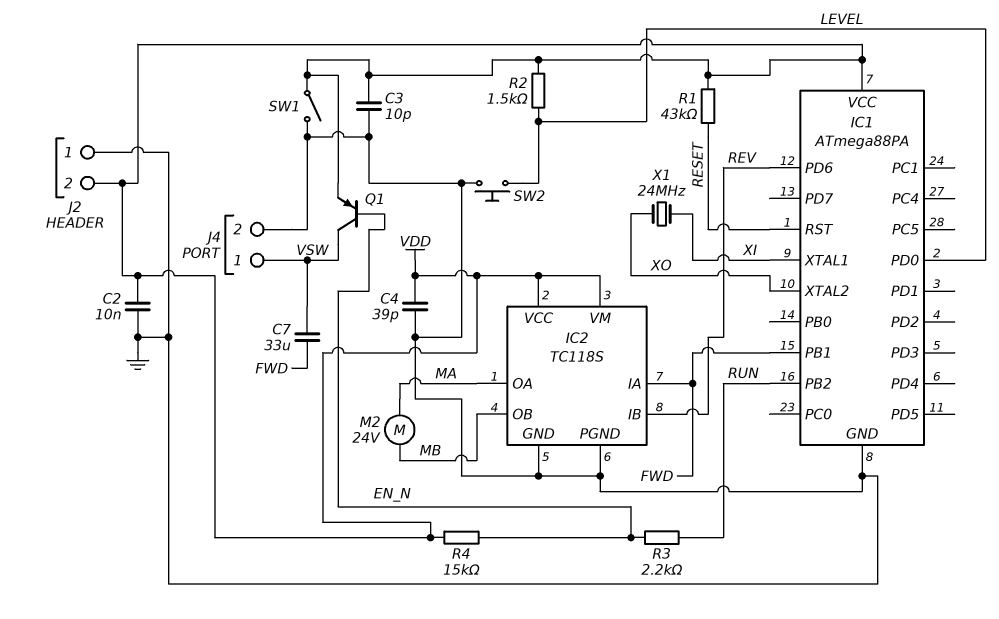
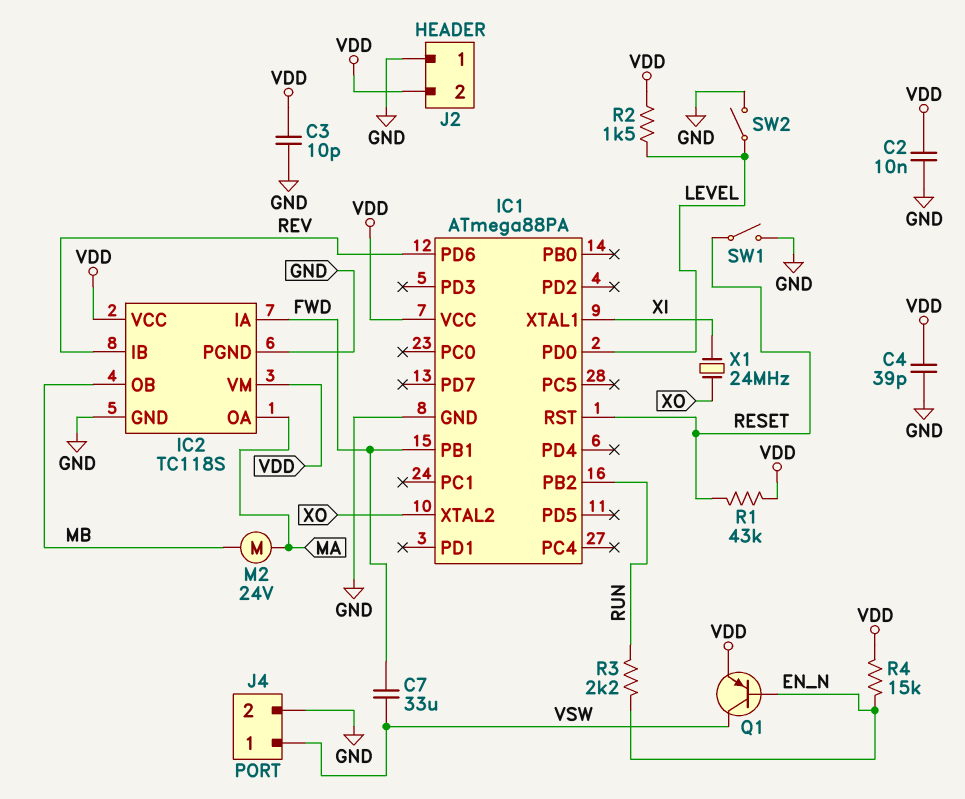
SW1: switch (GND, VDD) -> switch (GND, RESET)
SW2: button (GND, LEVEL) -> switch (GND, LEVEL)

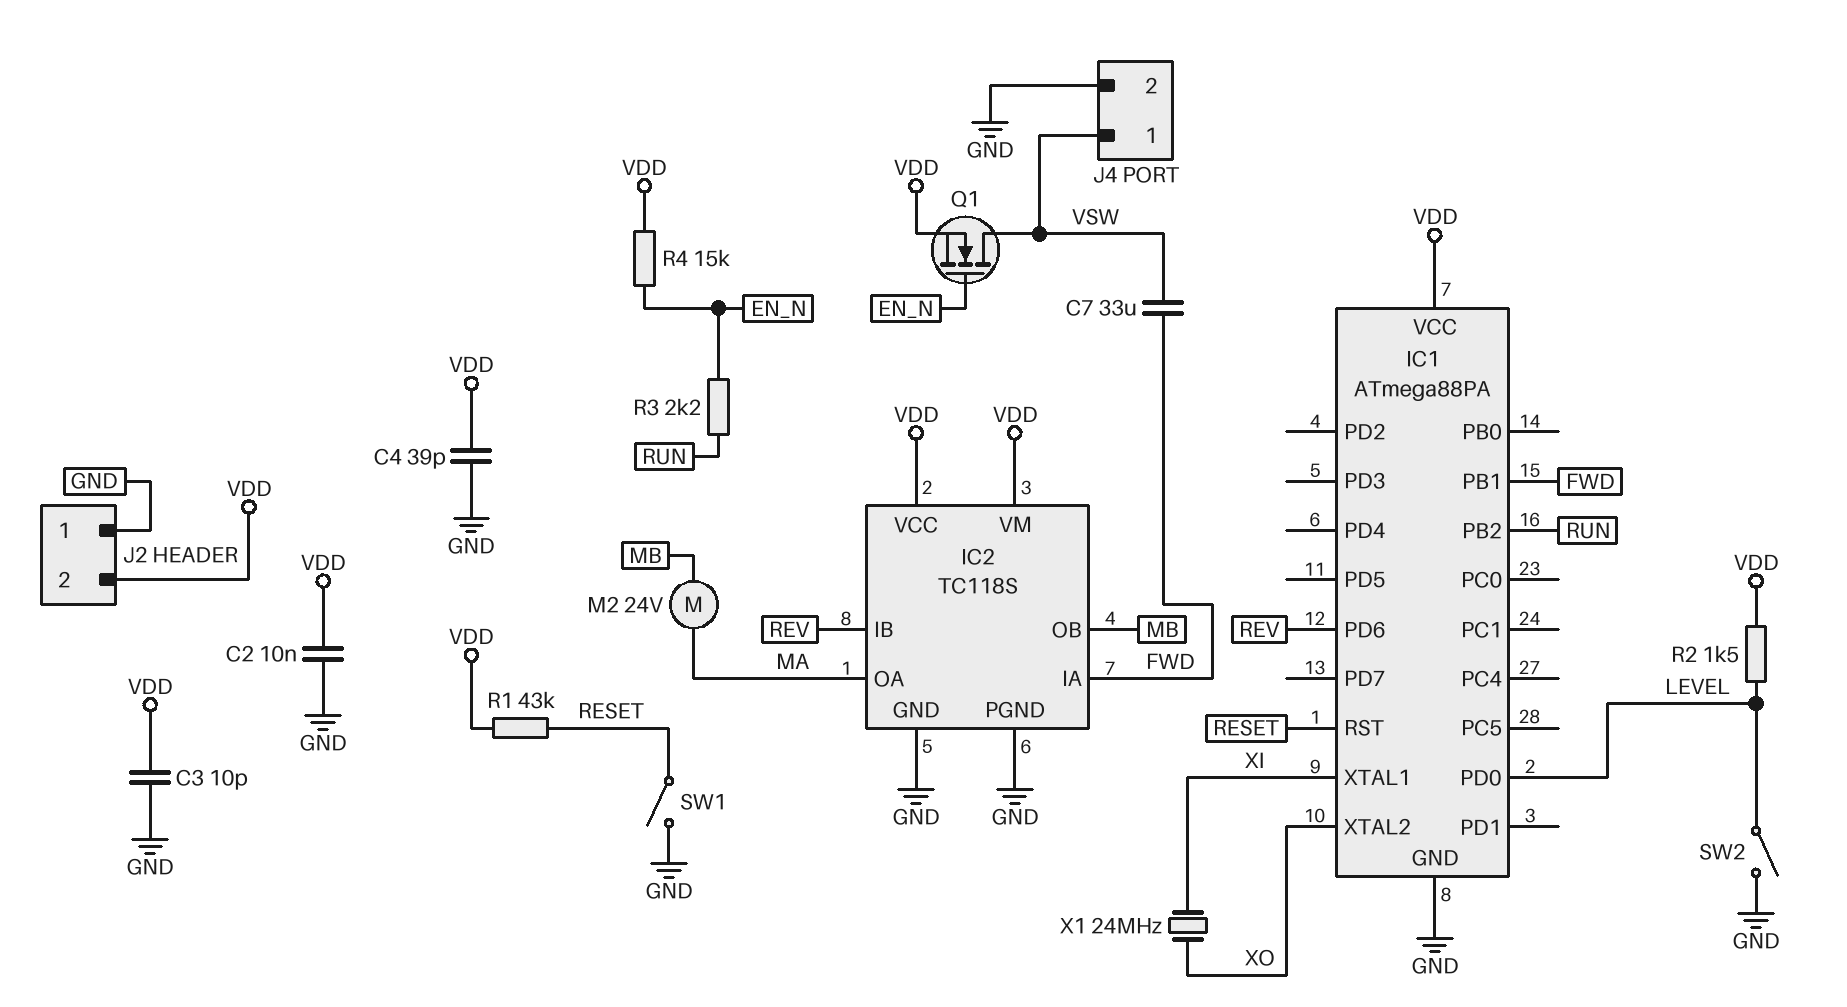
Q1: PNP (B EN_N, C VSW, E VDD) -> NMOS (G EN_N, D VSW, S VDD)

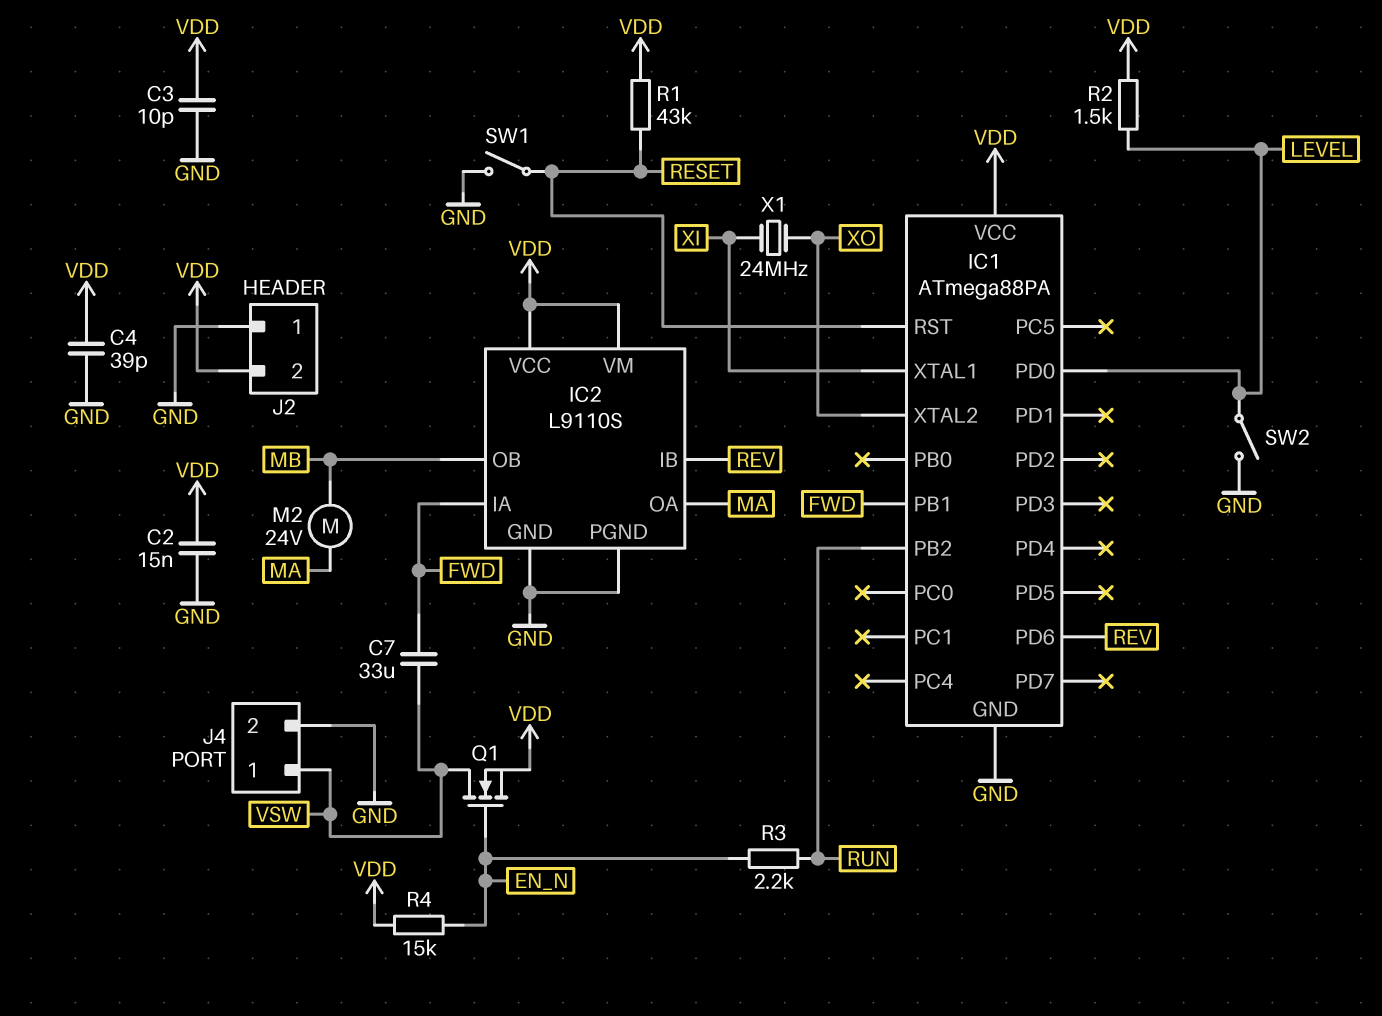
C2: 10nF (GND, VDD) -> 15nF (GND, VDD)
IC2: TC118S -> L9110S

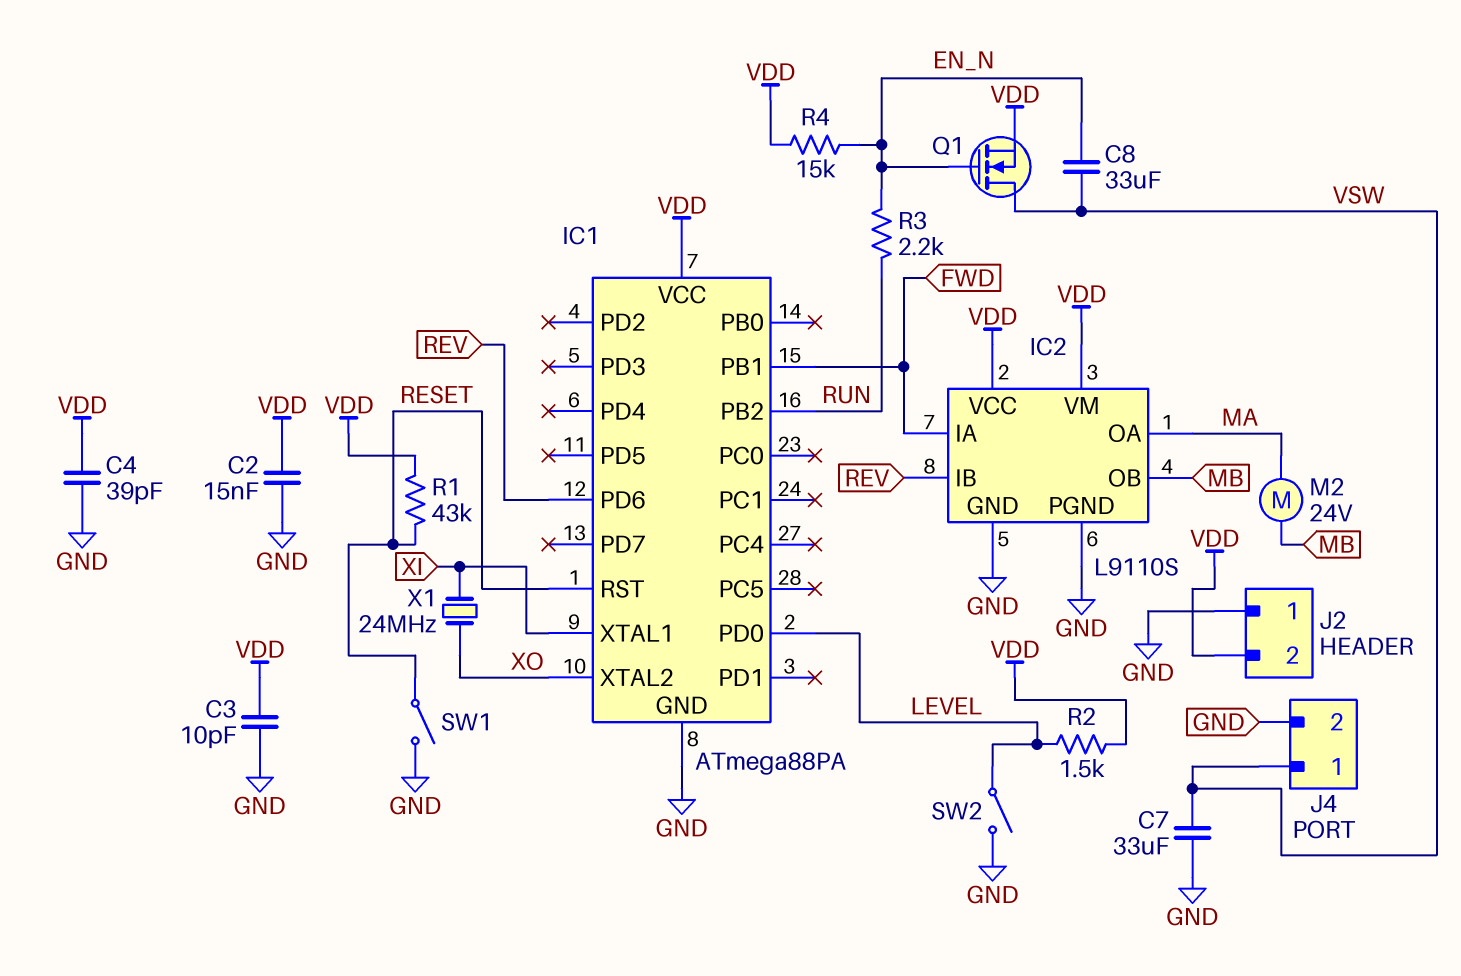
C7: 33uF (FWD, VSW) -> 33uF (GND, VSW)
C8: none -> 33uF (EN_N, VSW)

